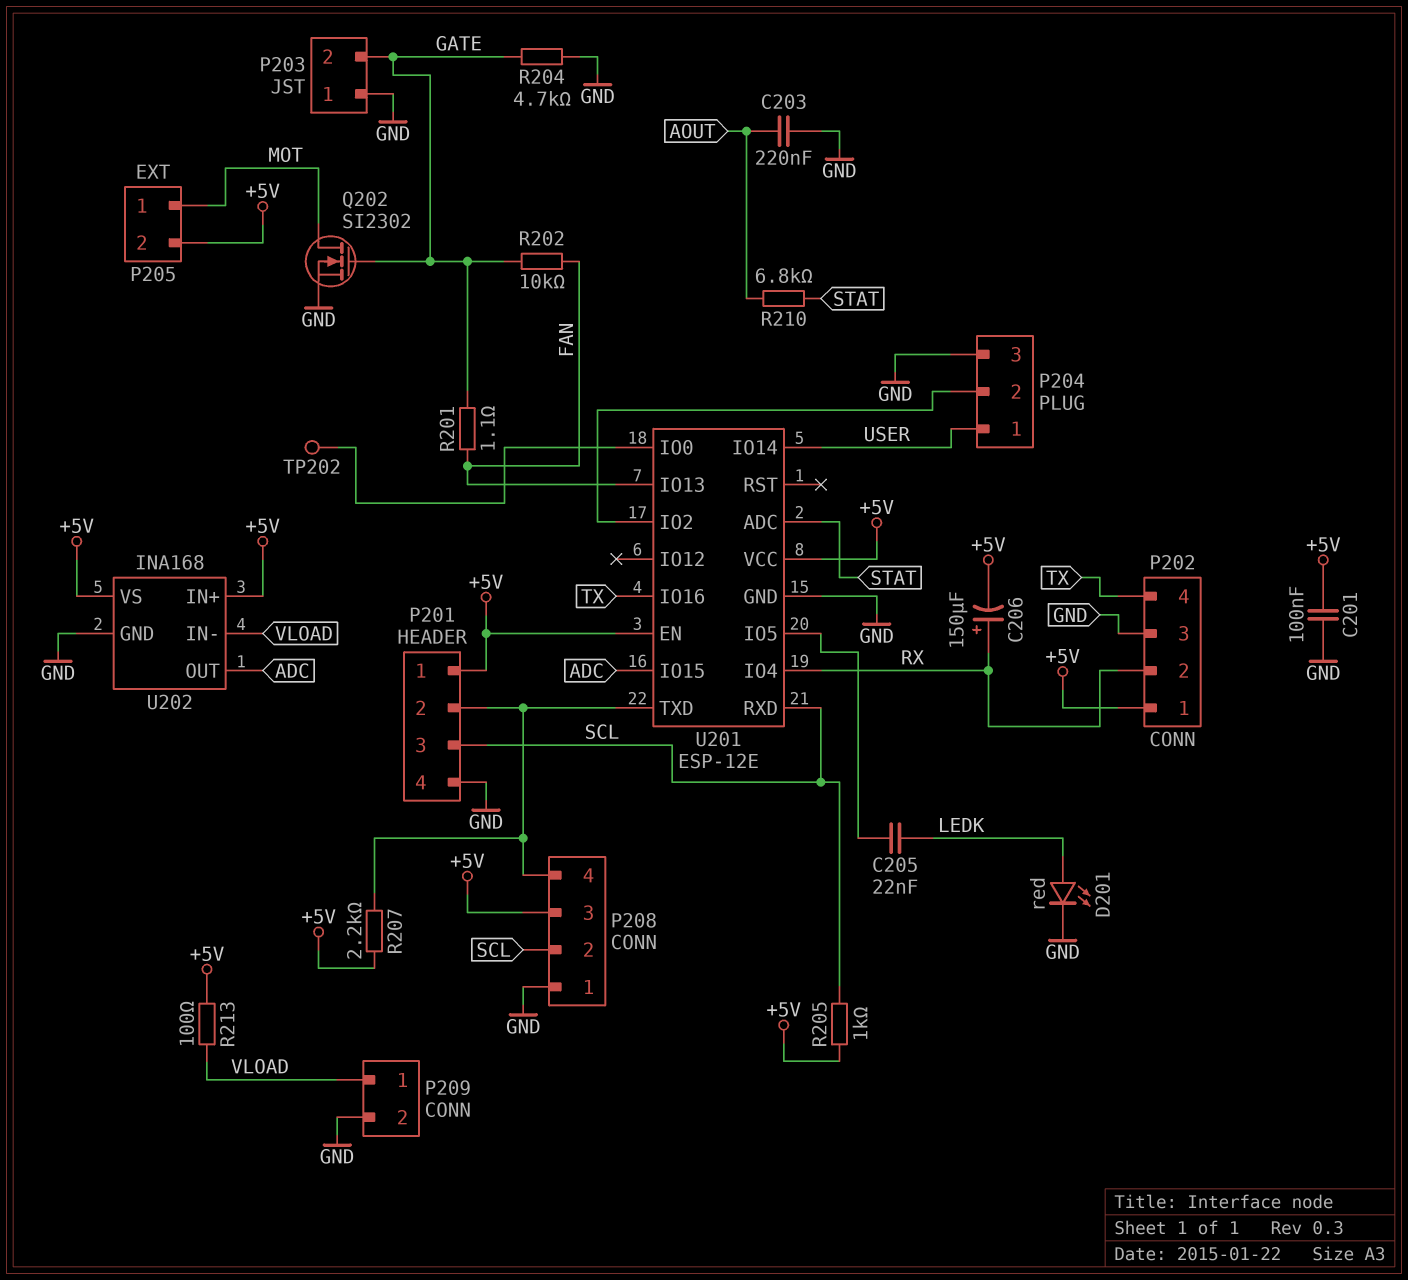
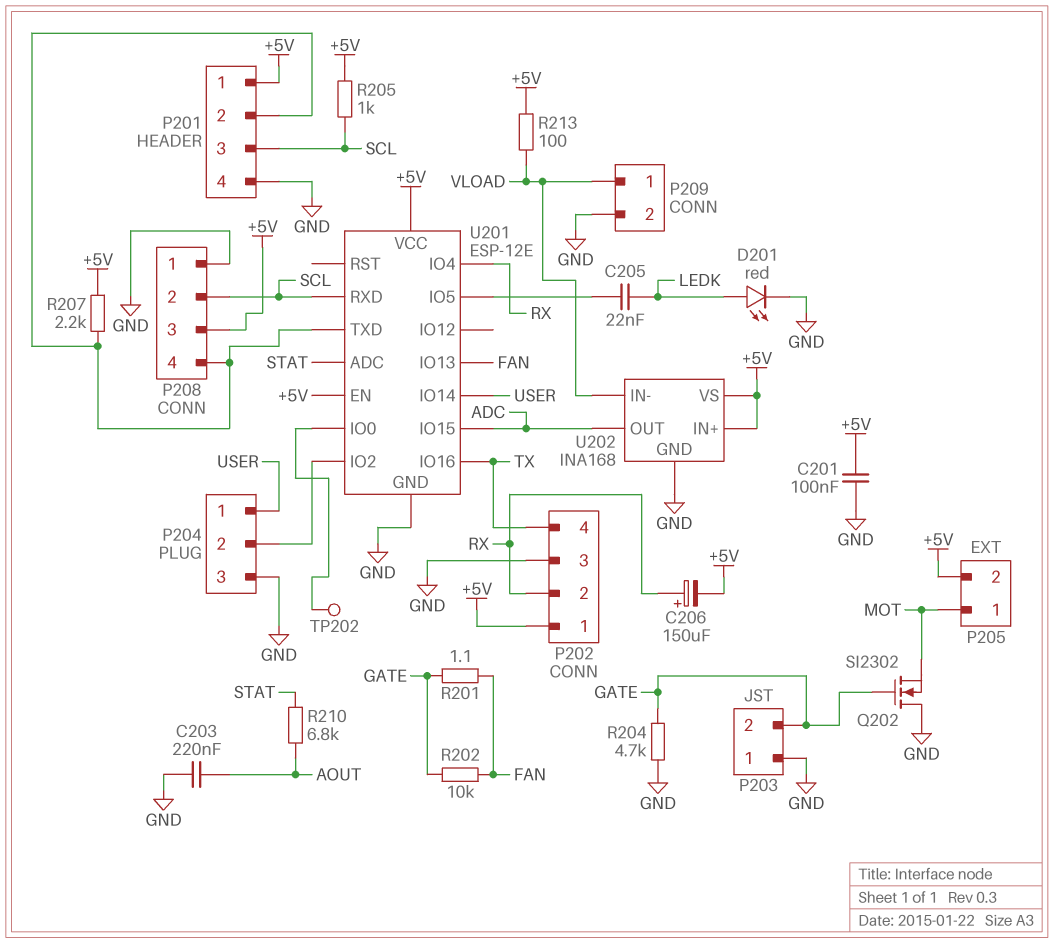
Q202: NMOS SI2302 (G GATE, D MOT, S GND) -> NMOS SI2302 (G GATE, D GND, S MOT)

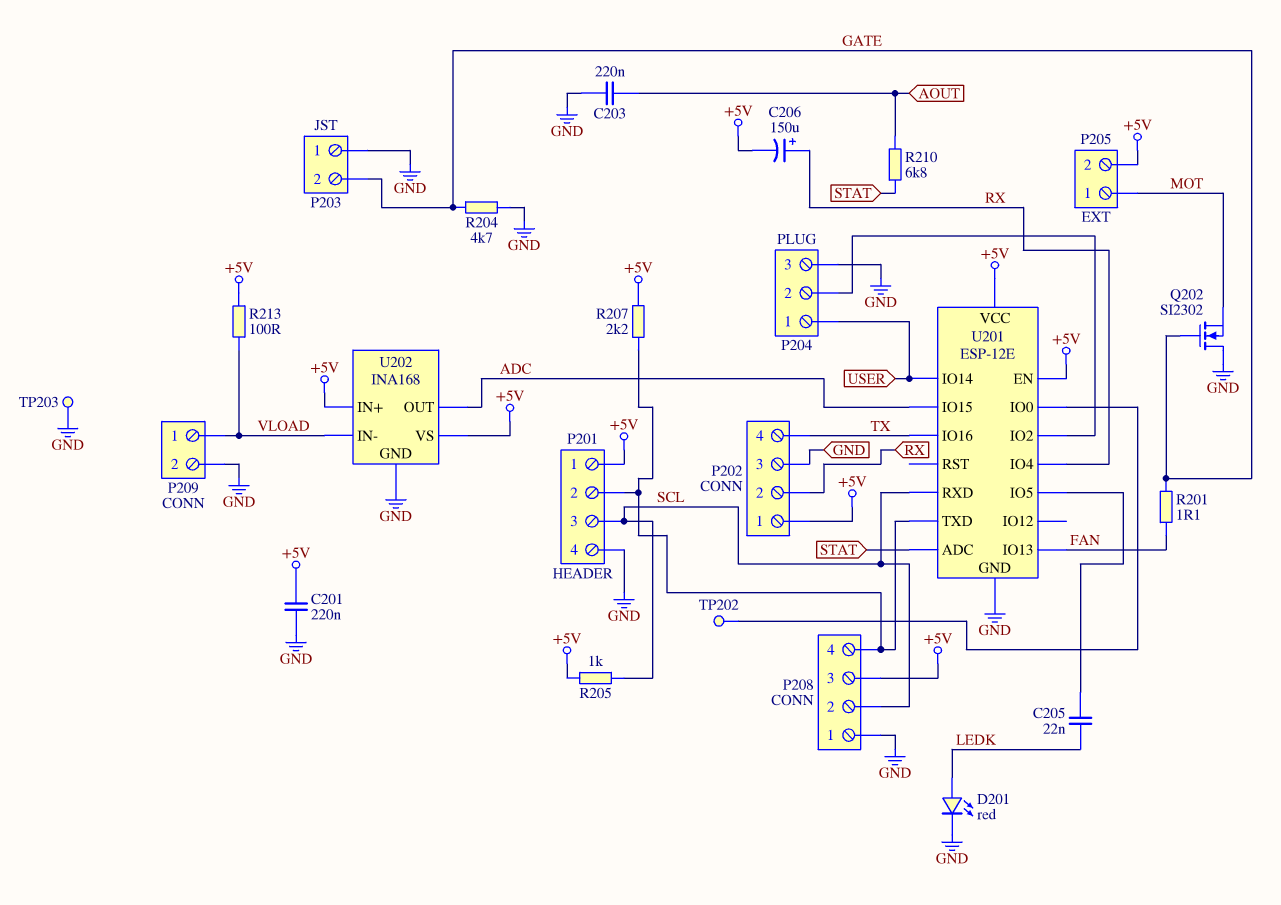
C201: 100nF (+5V, GND) -> 220nF (+5V, GND)
R202: 10k (FAN, GATE) -> none
TP203: none -> test point (GND)

